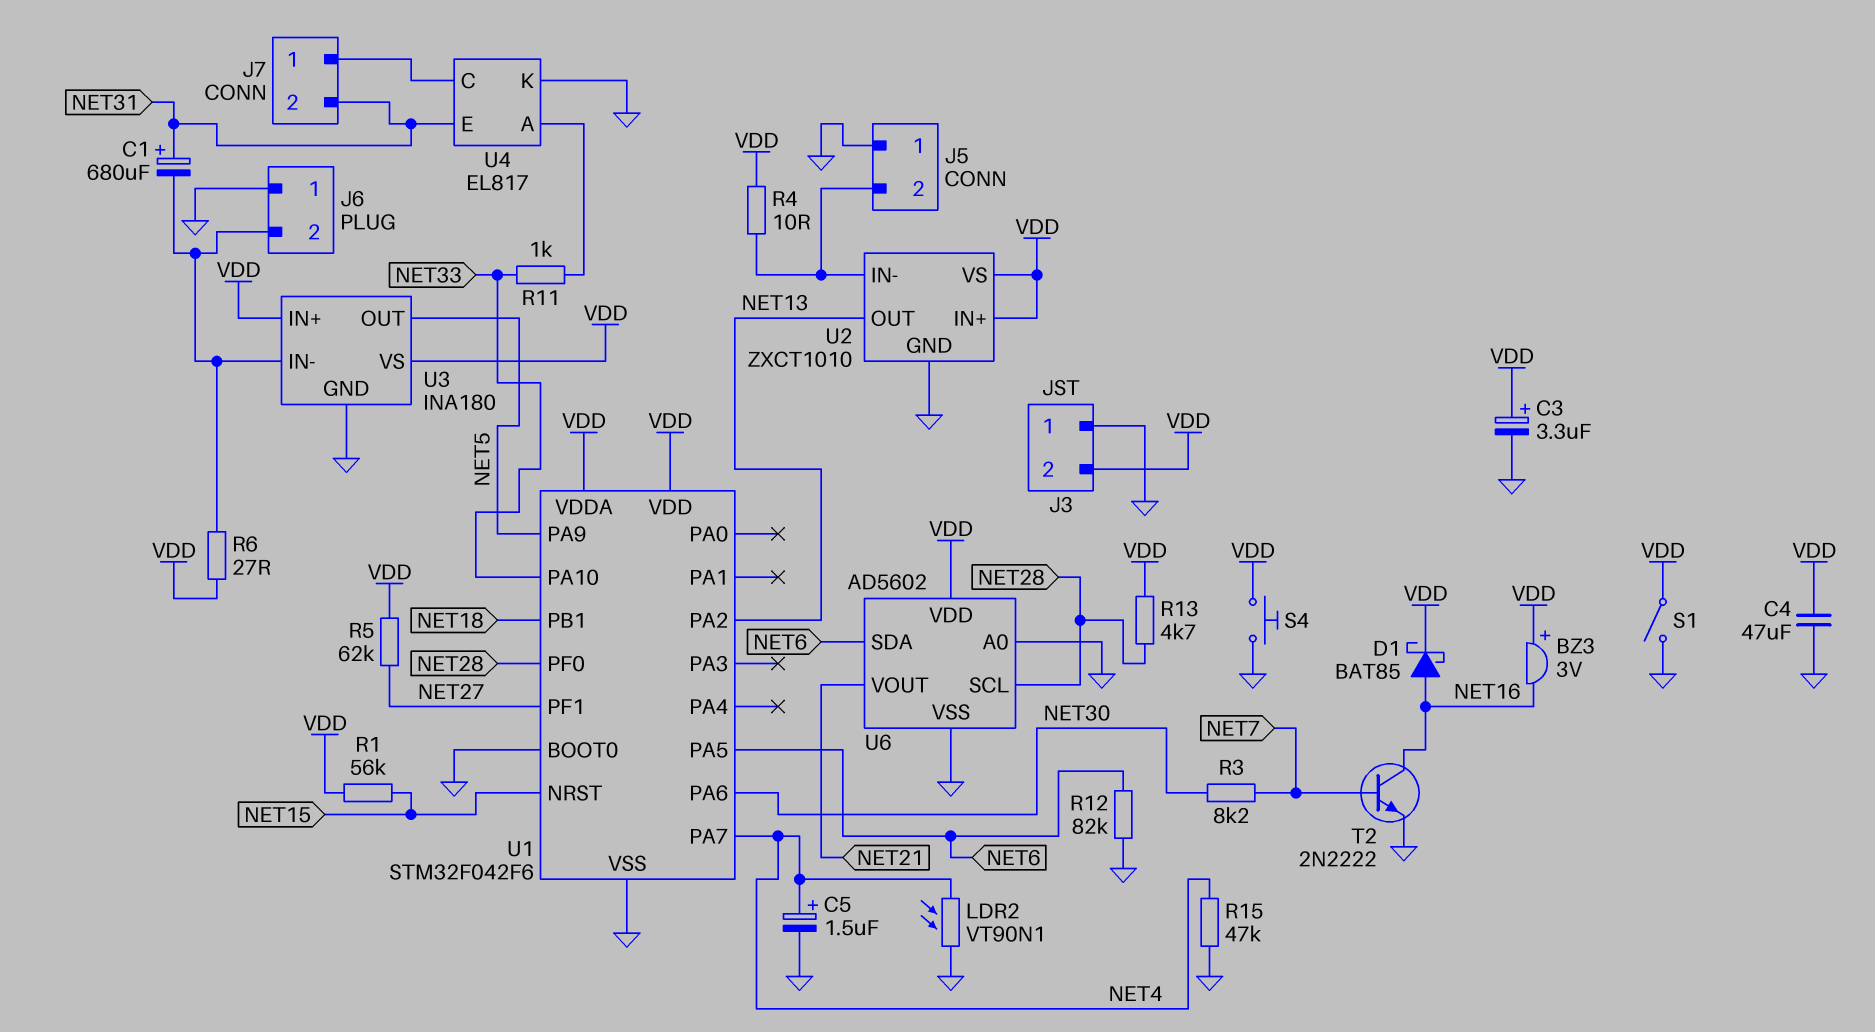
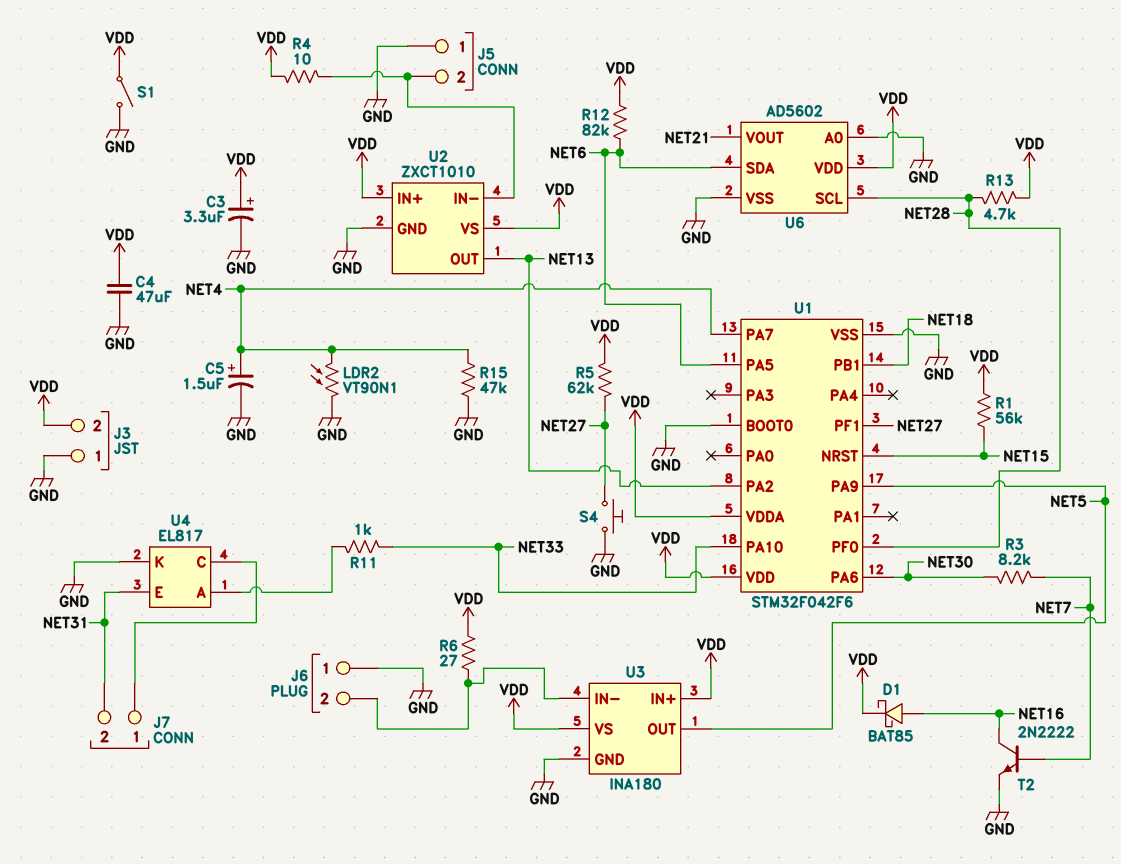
BZ3: buzzer 3V (plus VDD, minus NET16) -> none
C1: 680uF (plus NET31, minus J6/2) -> none
R12: 82k (GND, NET6) -> 82k (NET6, VDD)
S4: button (GND, VDD) -> button (GND, NET27)

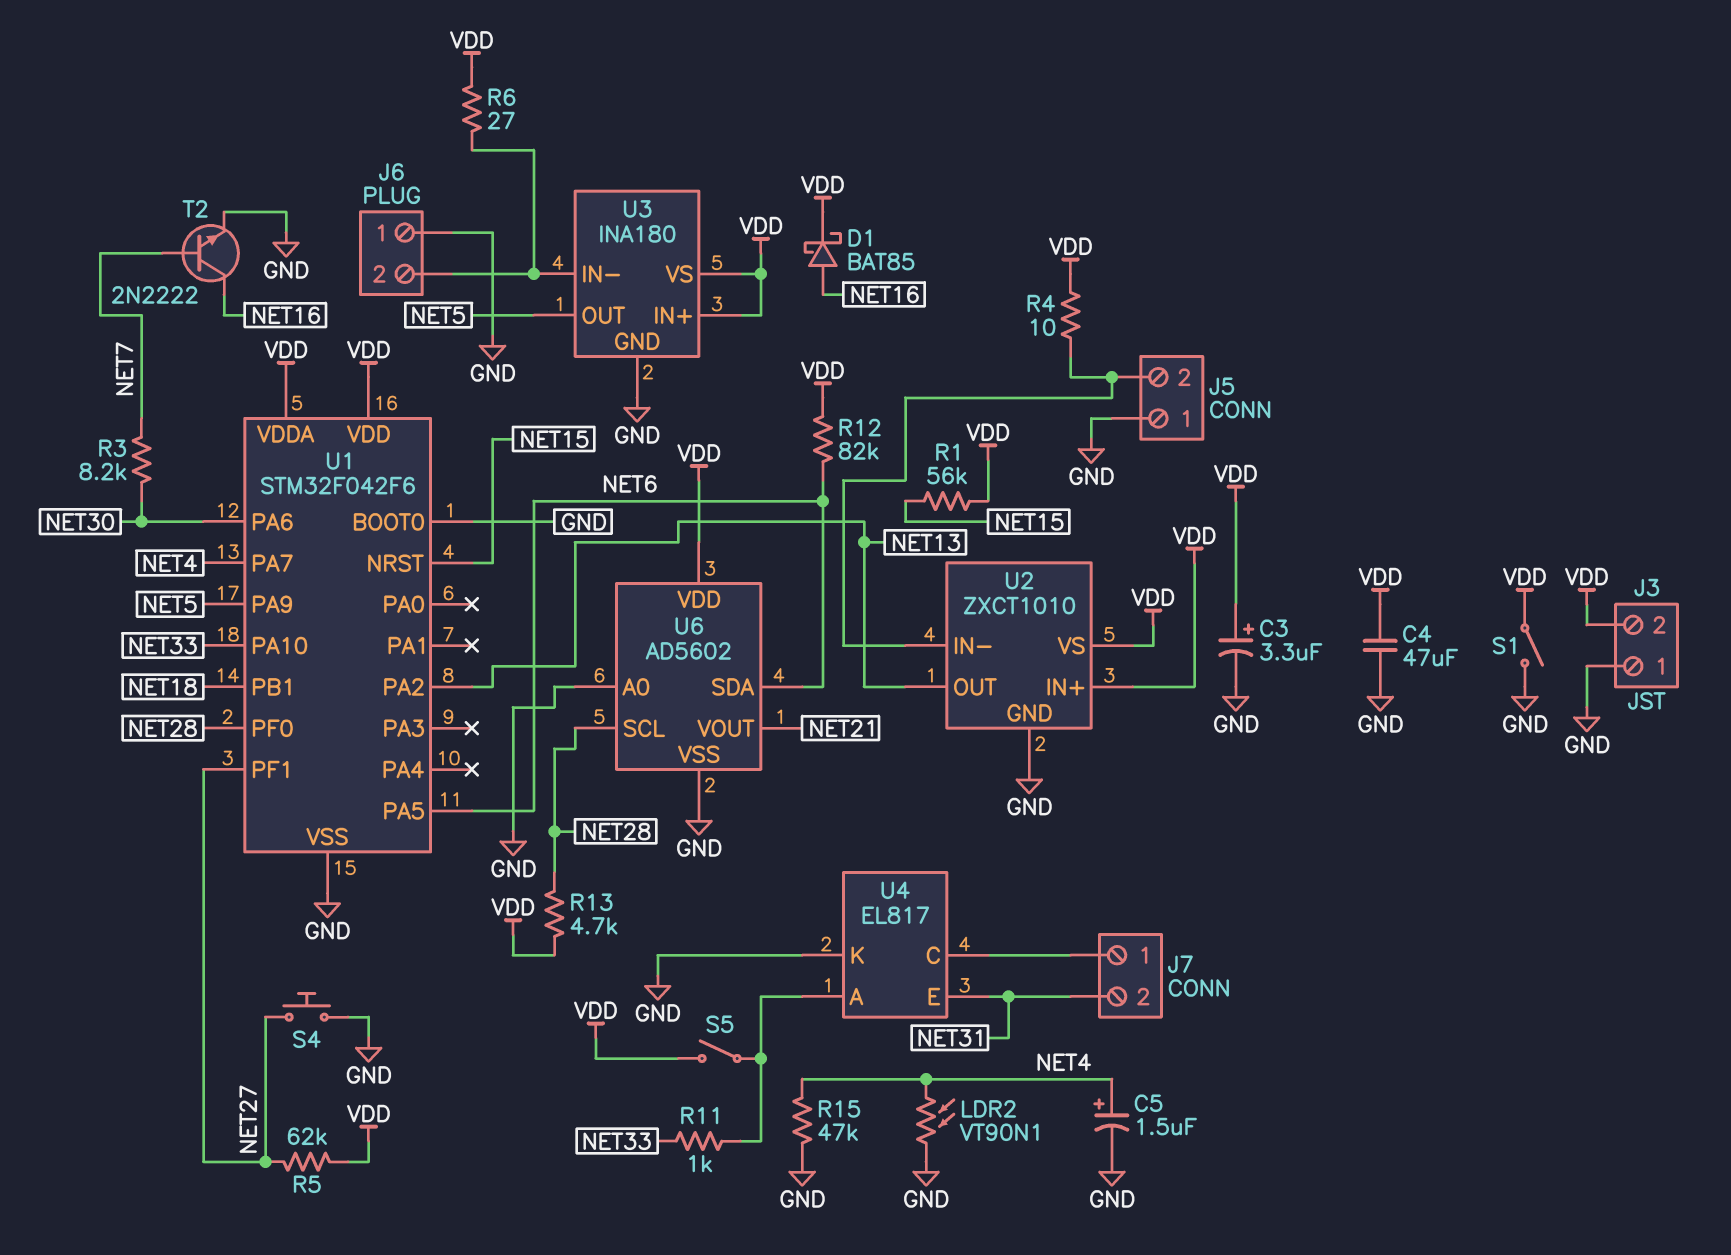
S5: none -> switch (U4/A, VDD)

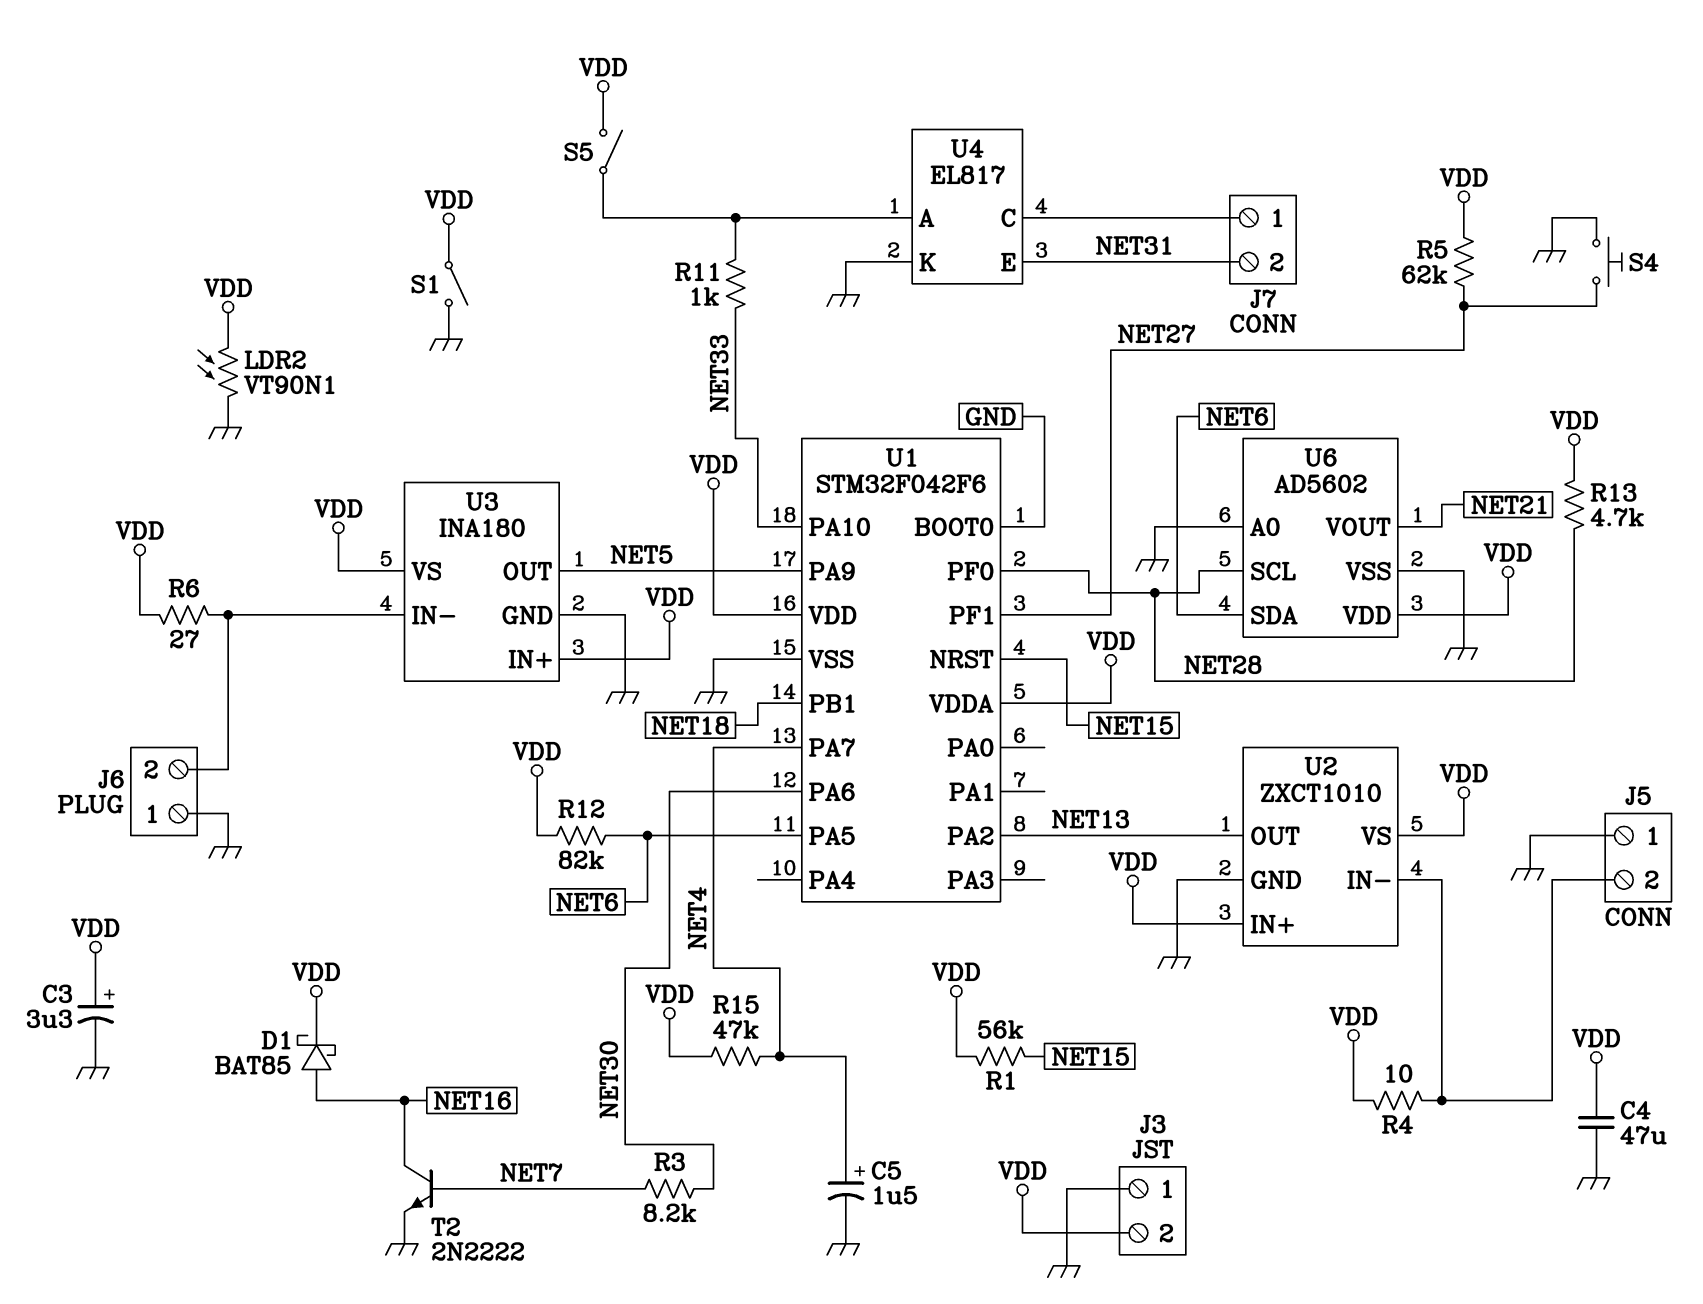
LDR2: VT90N1 (GND, NET4) -> VT90N1 (GND, VDD)
R15: 47k (GND, NET4) -> 47k (NET4, VDD)

